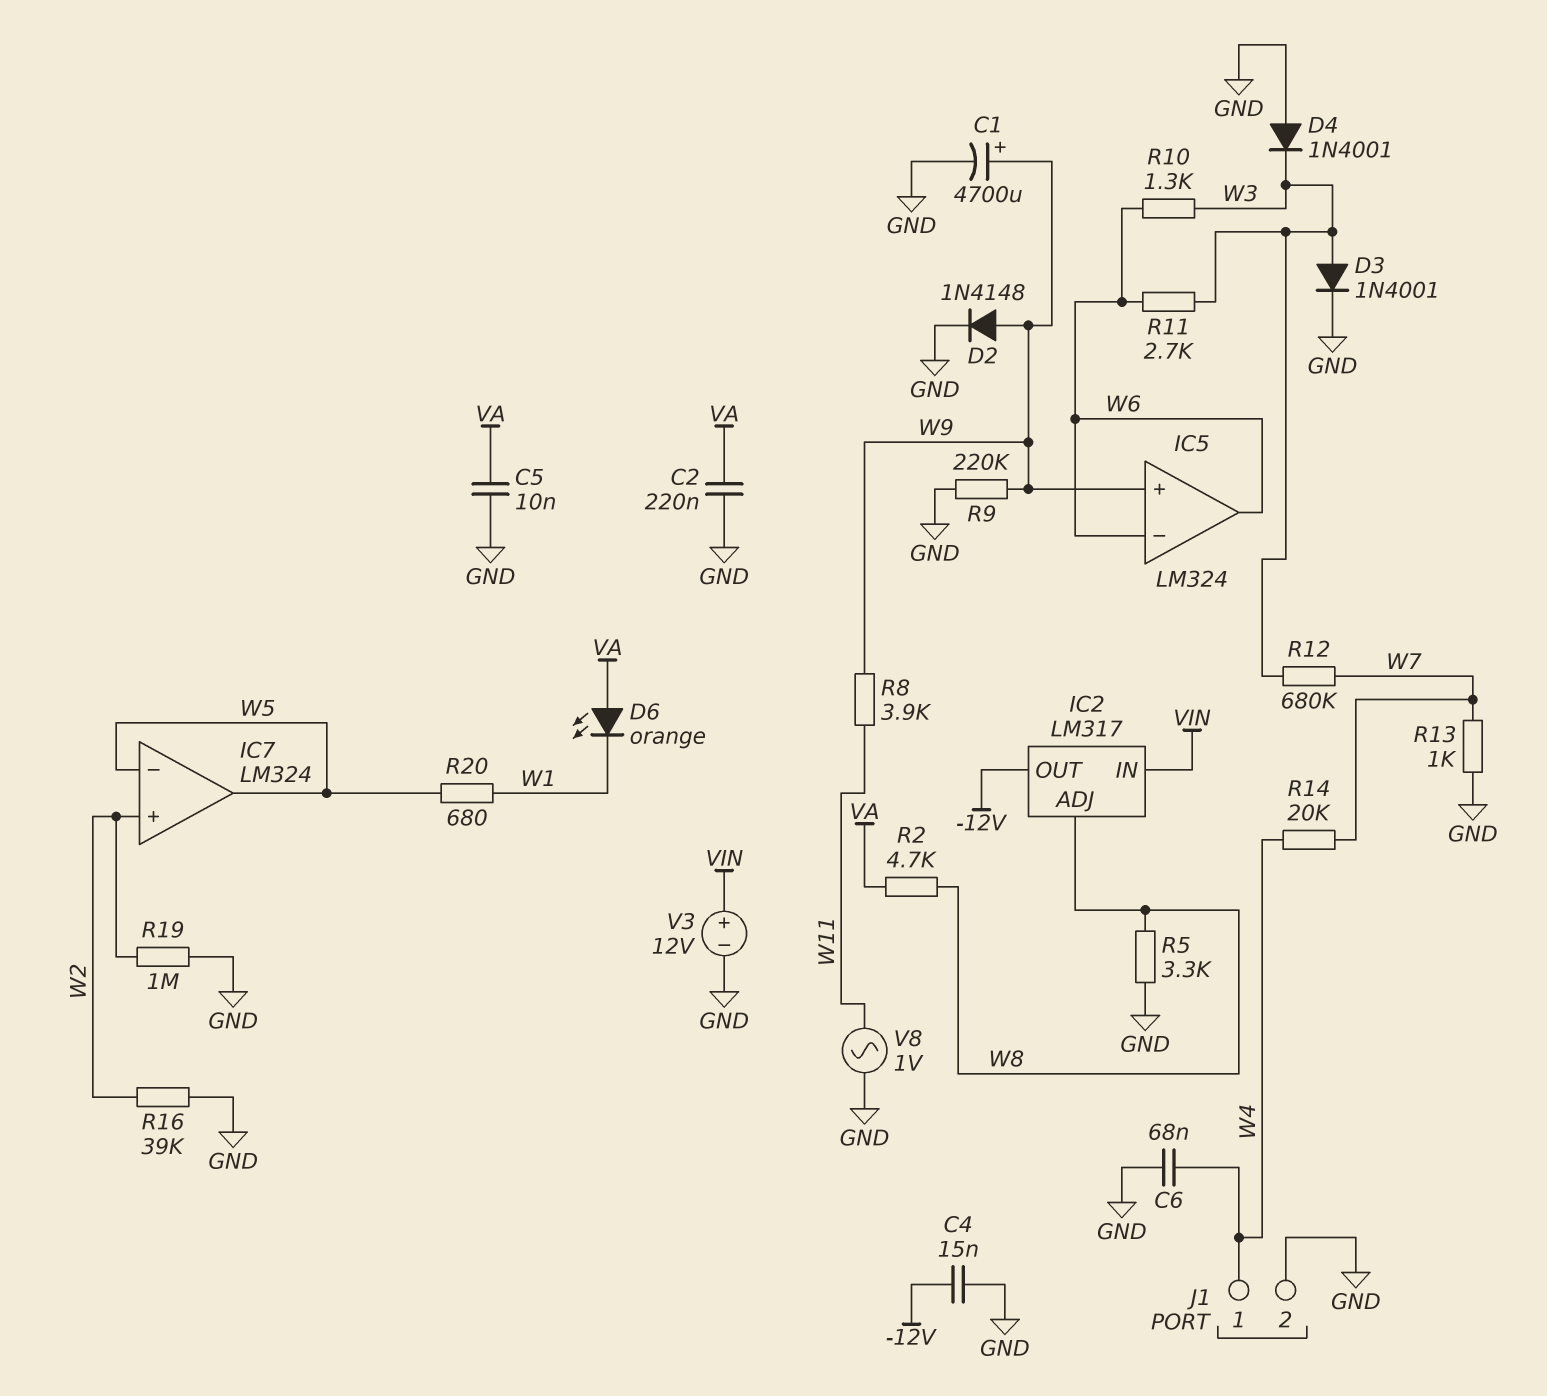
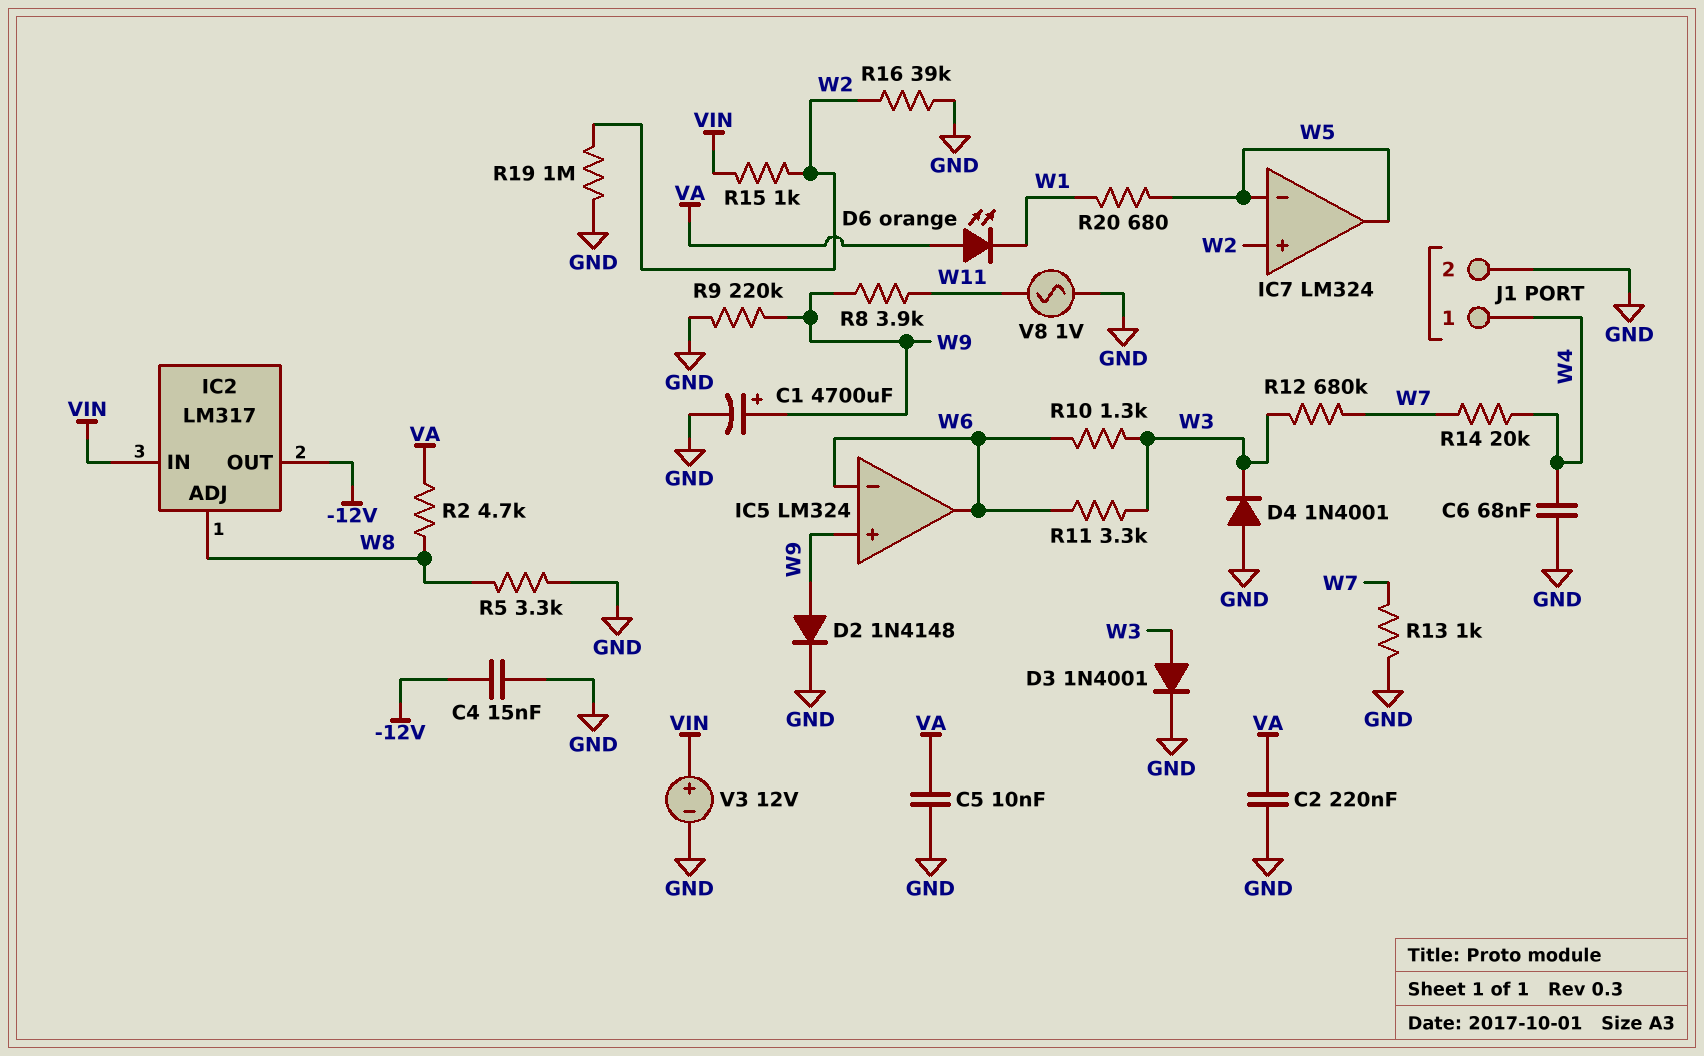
R11: 2.7k (W3, W6) -> 3.3k (W3, W6)
R15: none -> 1k (VIN, W2)

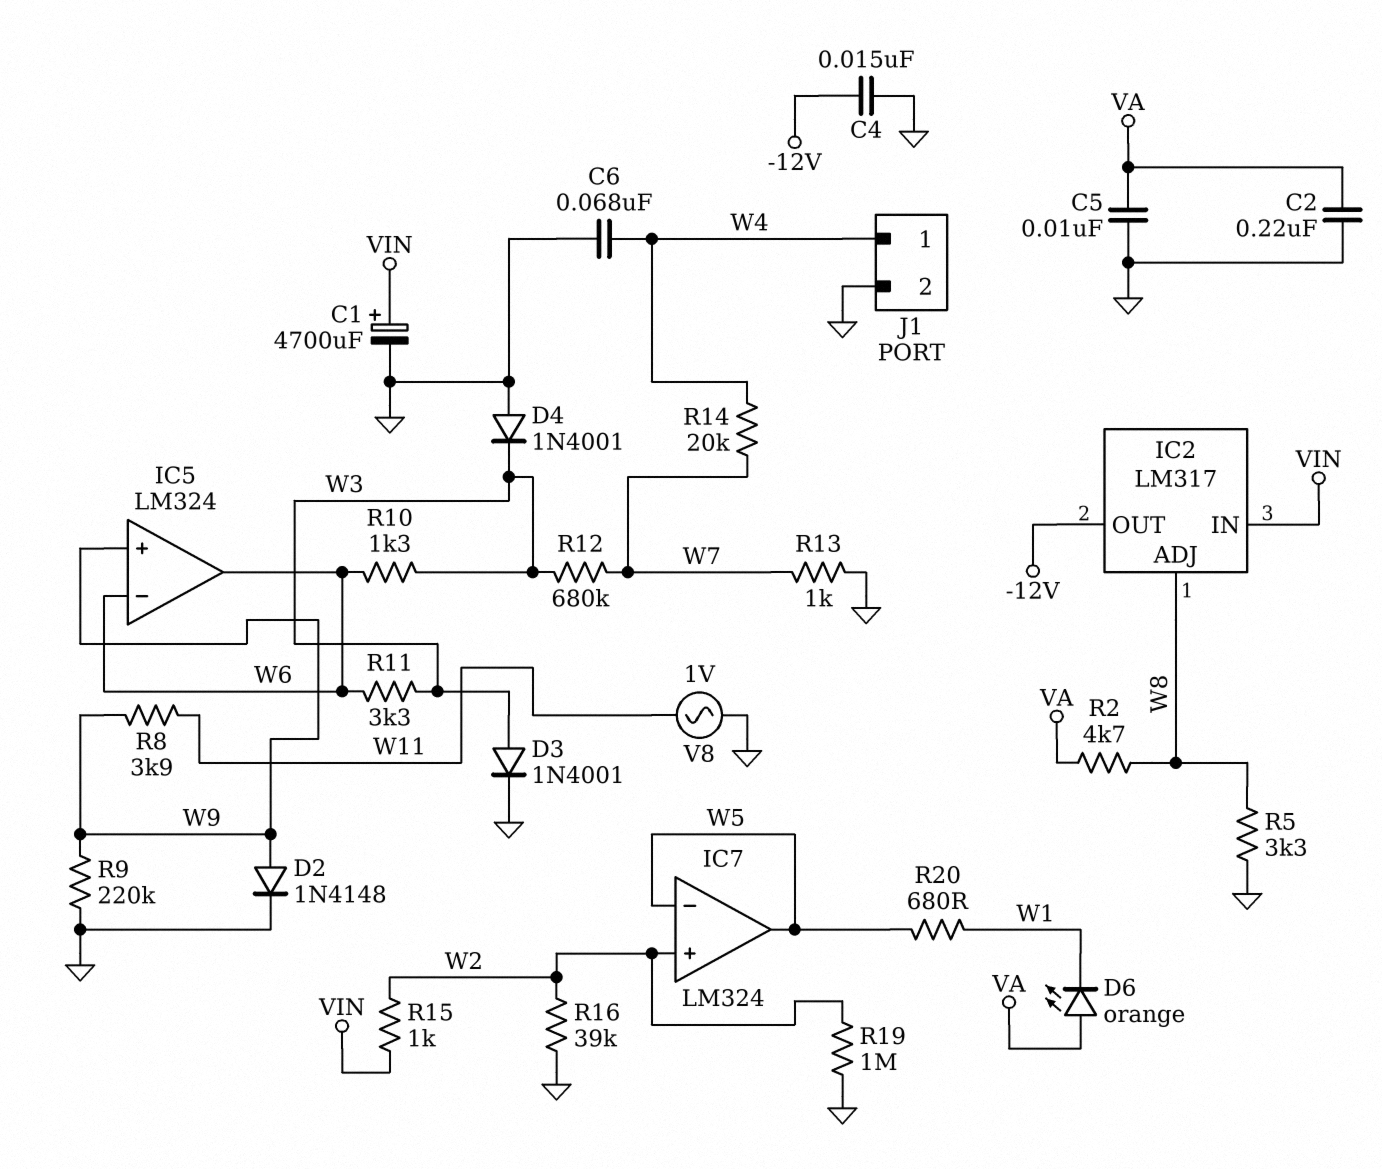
C1: 4700uF (plus W9, minus GND) -> 4700uF (plus VIN, minus GND)
V3: 12V (plus VIN, minus GND) -> none

